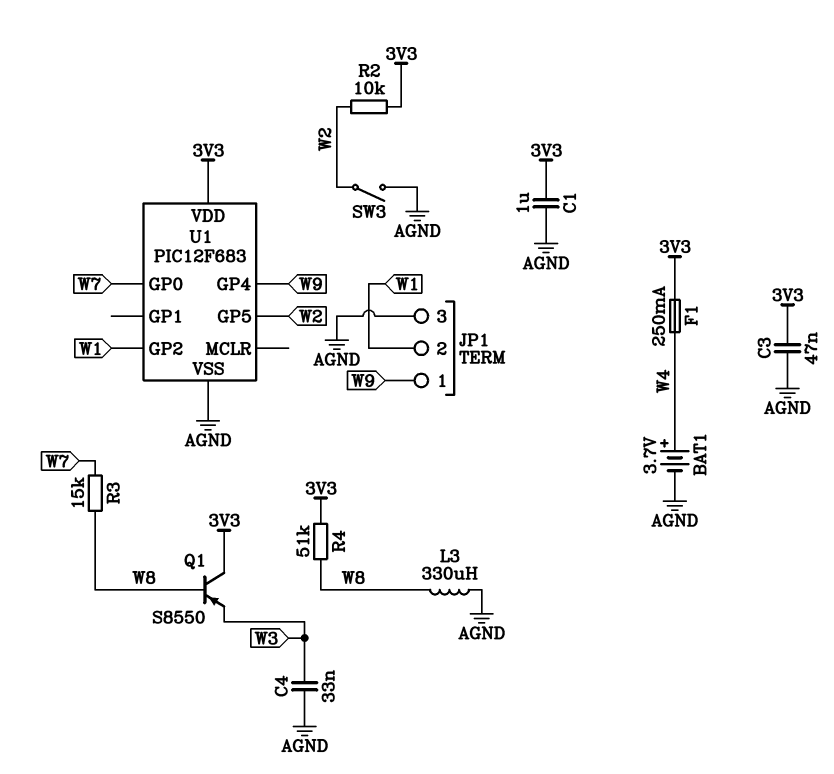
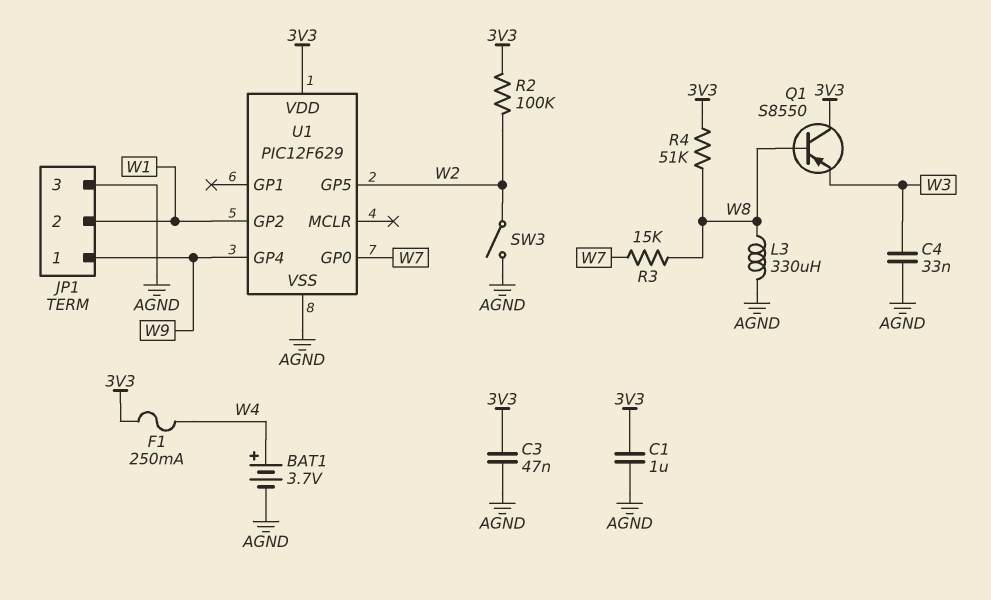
R2: 10k (3V3, W2) -> 100k (3V3, W2)
U1: PIC12F683 -> PIC12F629

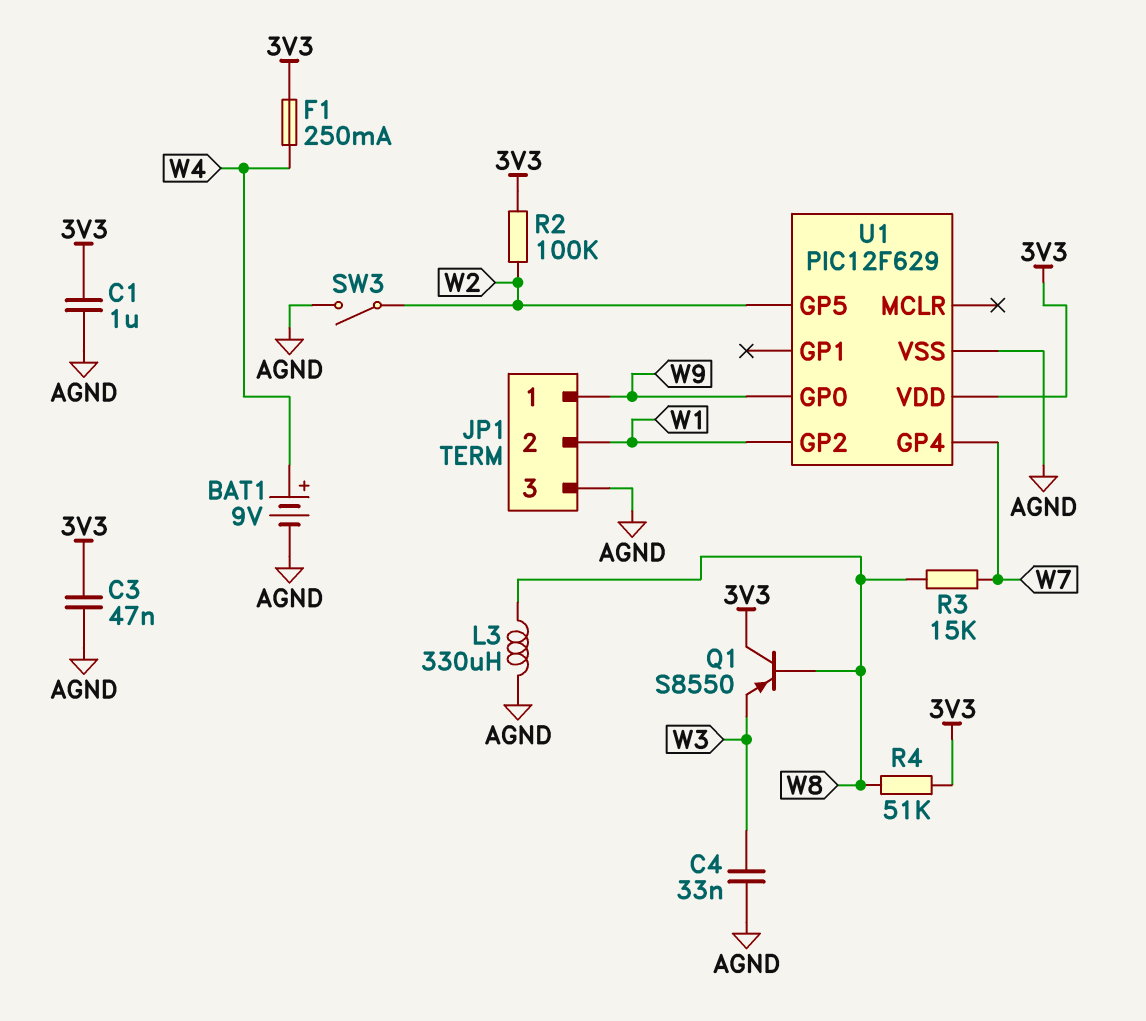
BAT1: 3.7V (plus W4, minus AGND) -> 9V (plus W4, minus AGND)
U1 pin GP0: W7 -> W9
U1 pin GP4: W9 -> W7

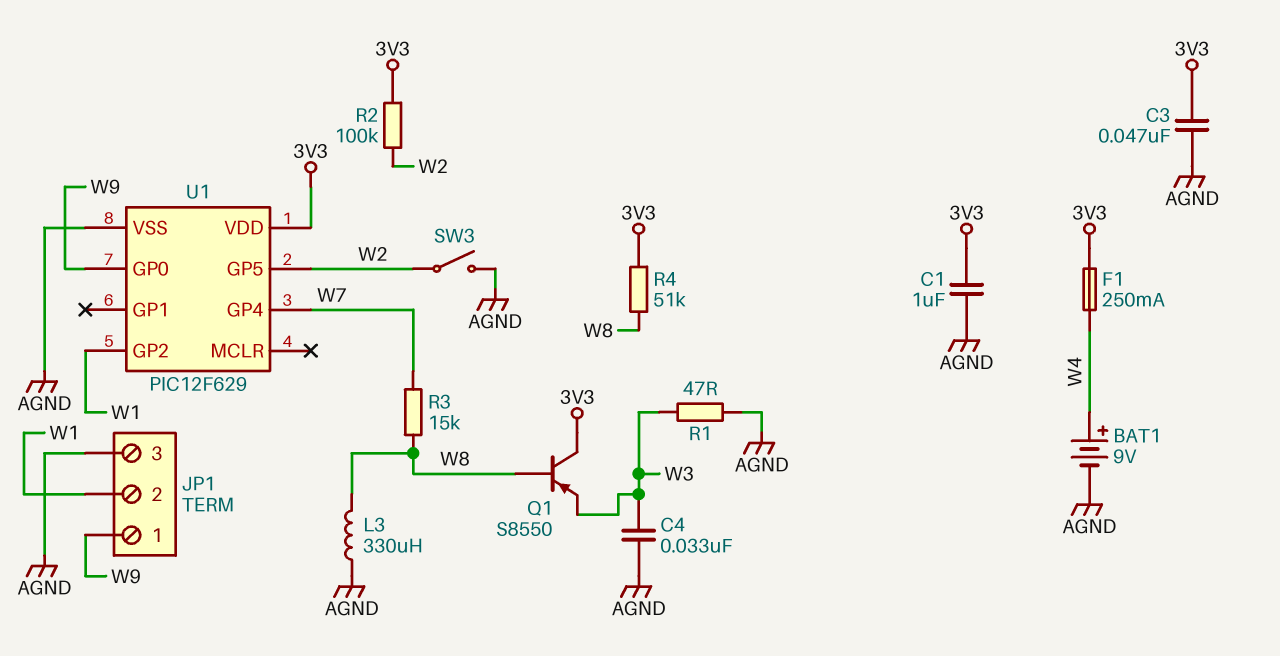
R1: none -> 47 (AGND, W3)

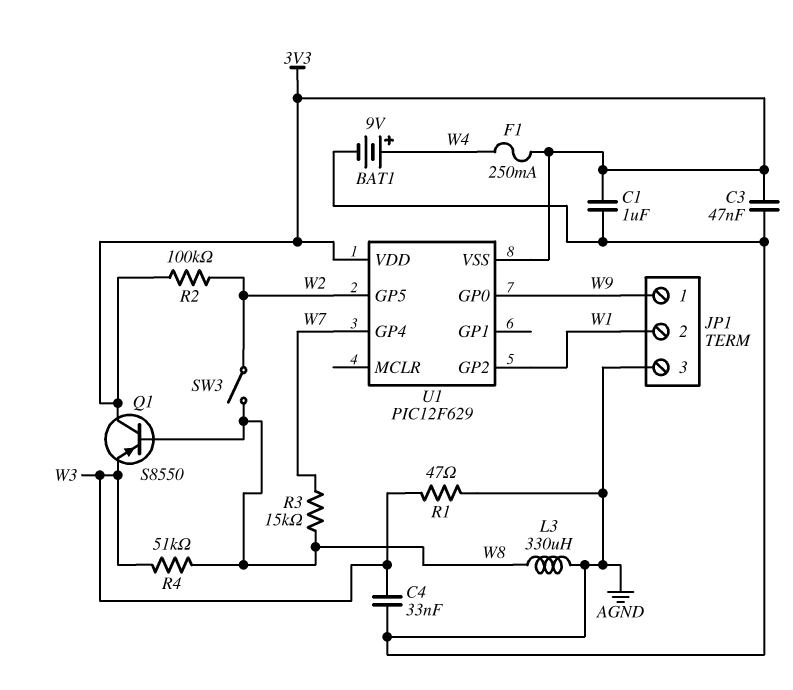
R4: 51k (3V3, W8) -> 51k (W3, W8)
SW3: switch (AGND, W2) -> switch (W2, W8)
U1 pin VSS: AGND -> 3V3

